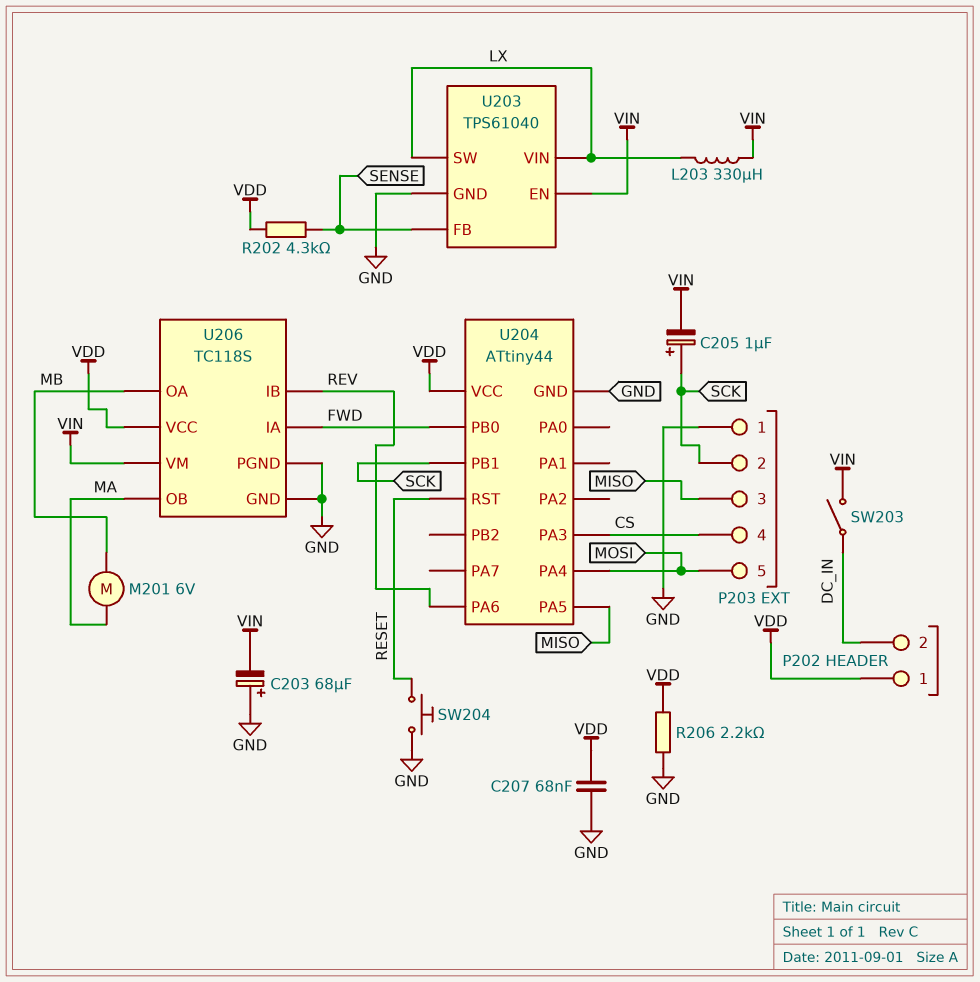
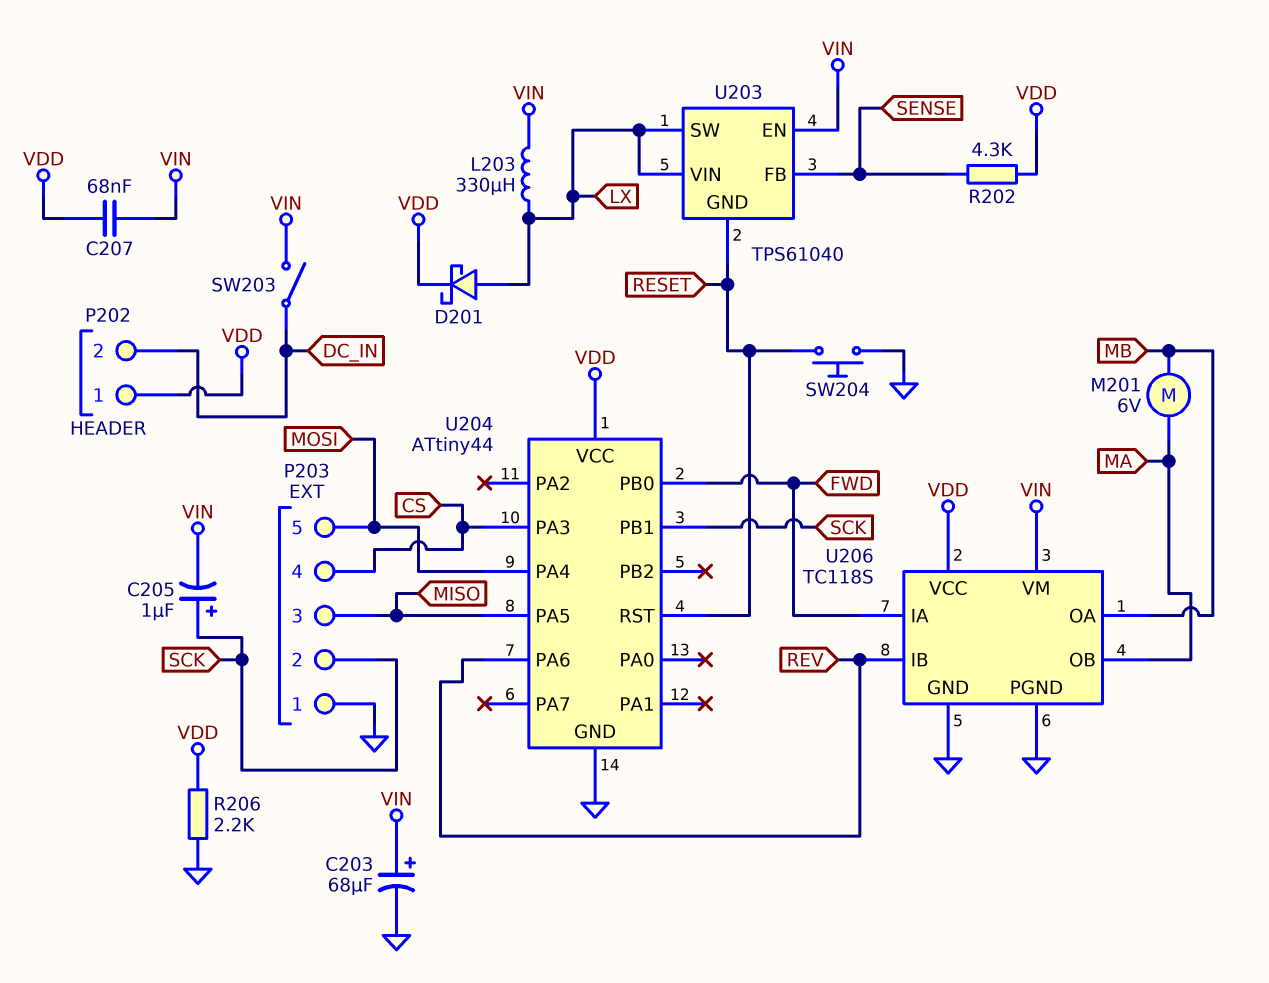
C203: 68uF (plus GND, minus VIN) -> 68uF (plus VIN, minus GND)
C207: 68nF (GND, VDD) -> 68nF (VDD, VIN)
D201: none -> schottky (A LX, K VDD)
U203 pin GND: GND -> RESET

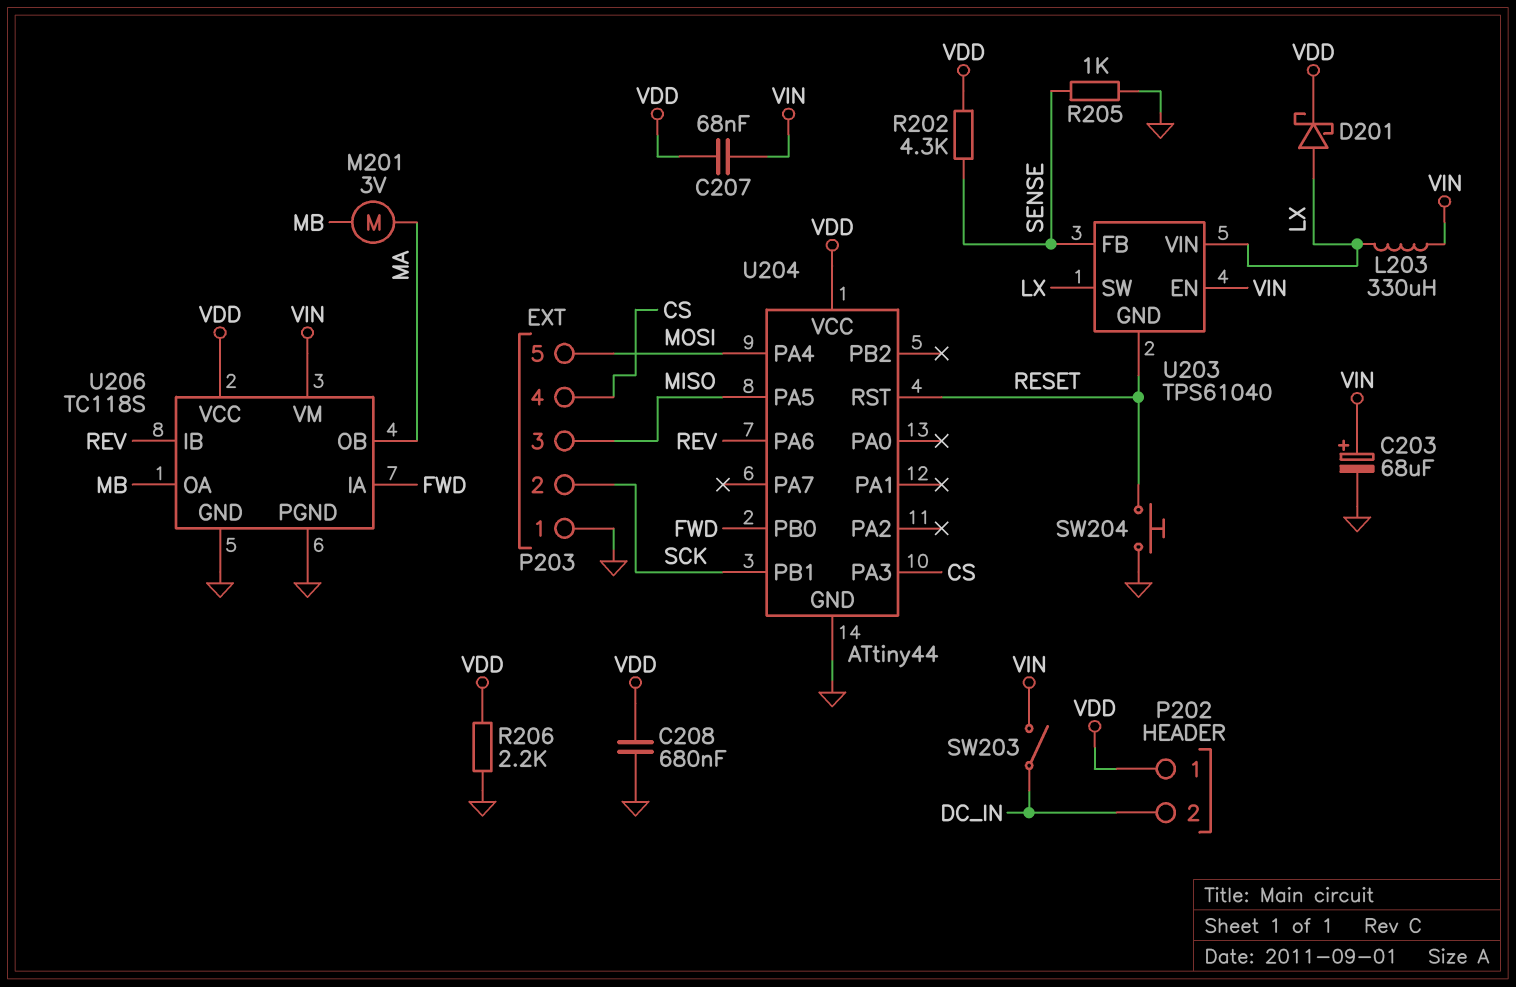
C205: 1uF (plus SCK, minus VIN) -> none
C208: none -> 680nF (GND, VDD)
M201: motor 6V (MA, MB) -> motor 3V (MA, MB)
R205: none -> 1k (GND, SENSE)

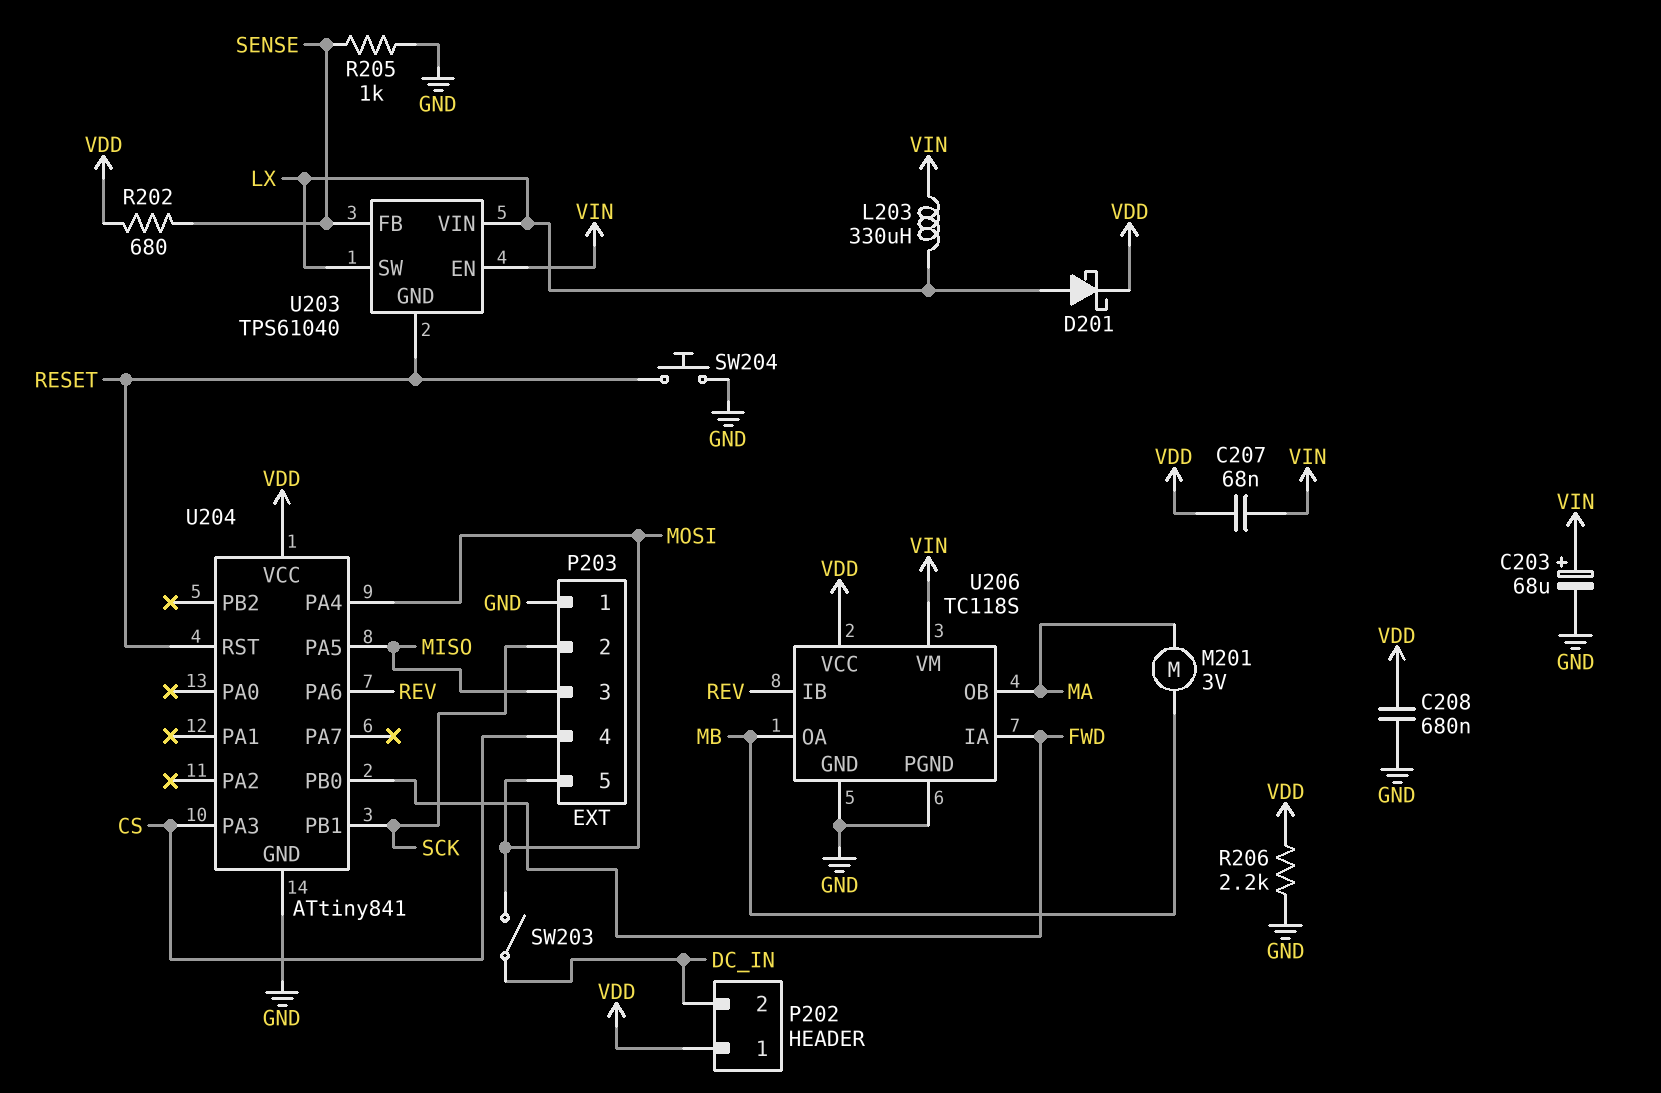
R202: 4.3k (SENSE, VDD) -> 680 (SENSE, VDD)
SW203: switch (DC_IN, VIN) -> switch (DC_IN, MOSI)
U204: ATtiny44 -> ATtiny841

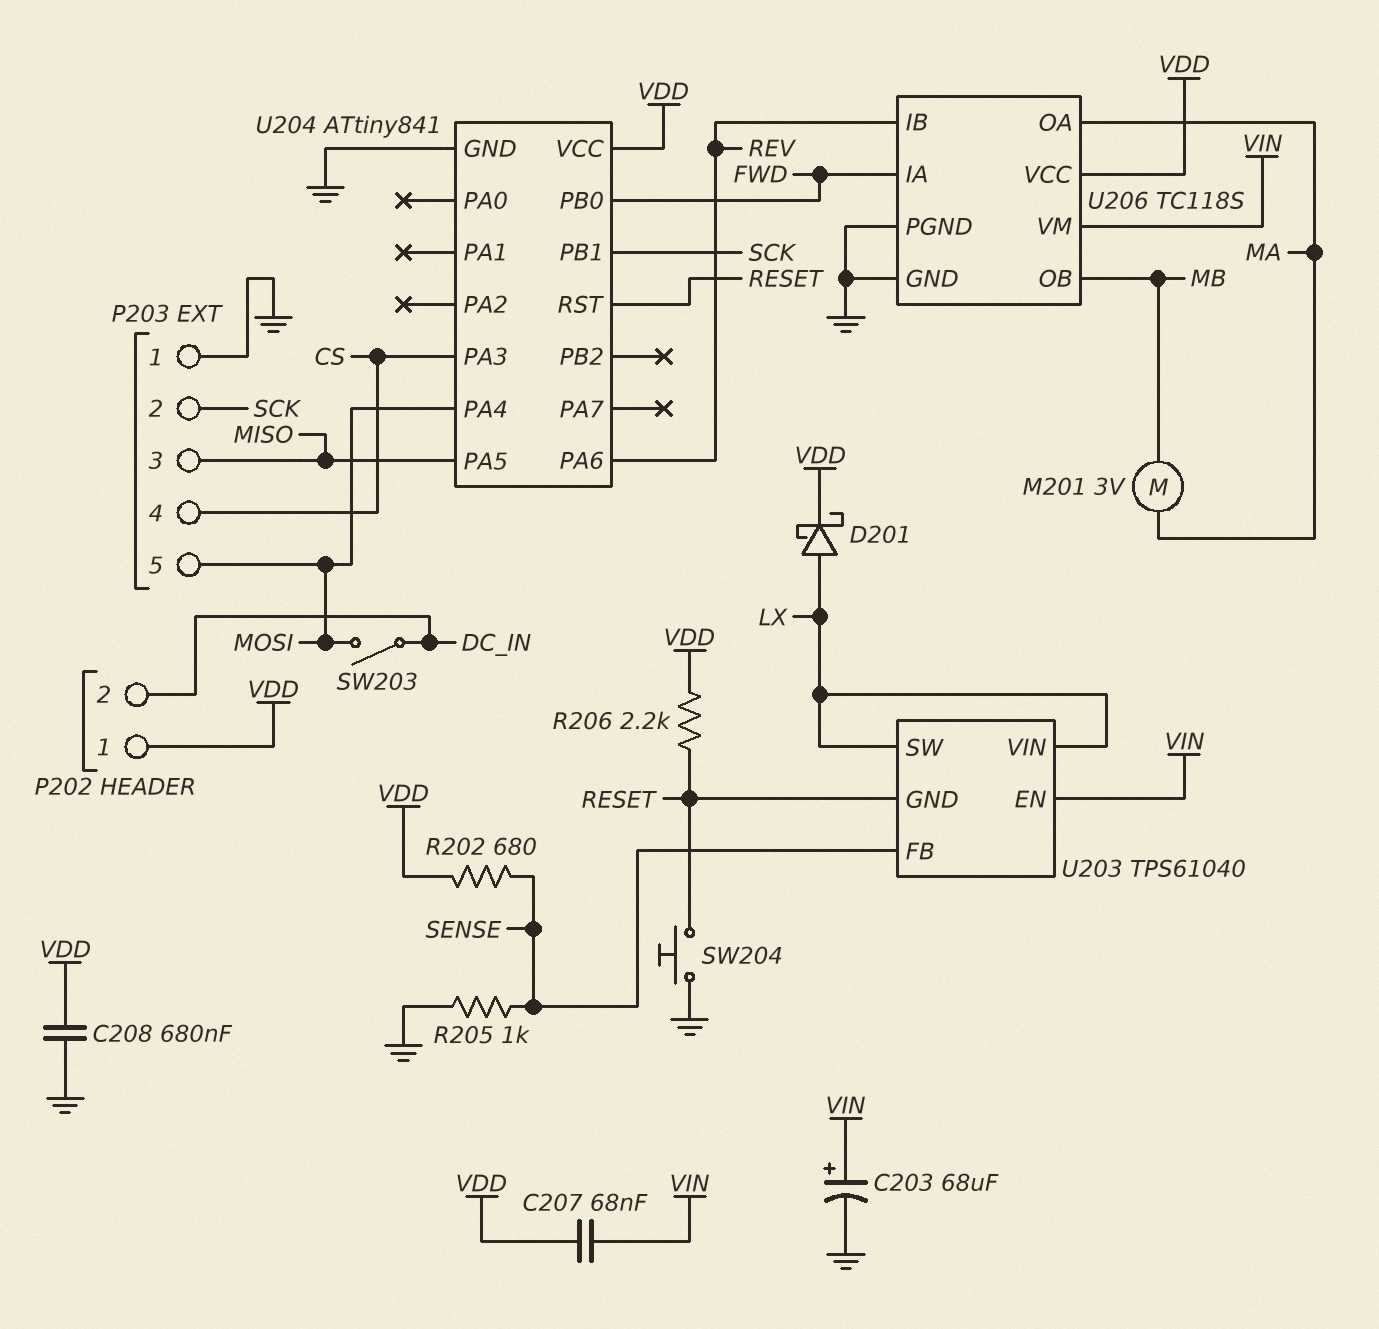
L203: 330uH (LX, VIN) -> none
R206: 2.2k (GND, VDD) -> 2.2k (RESET, VDD)
U206 pin OA: MB -> MA
U206 pin OB: MA -> MB

